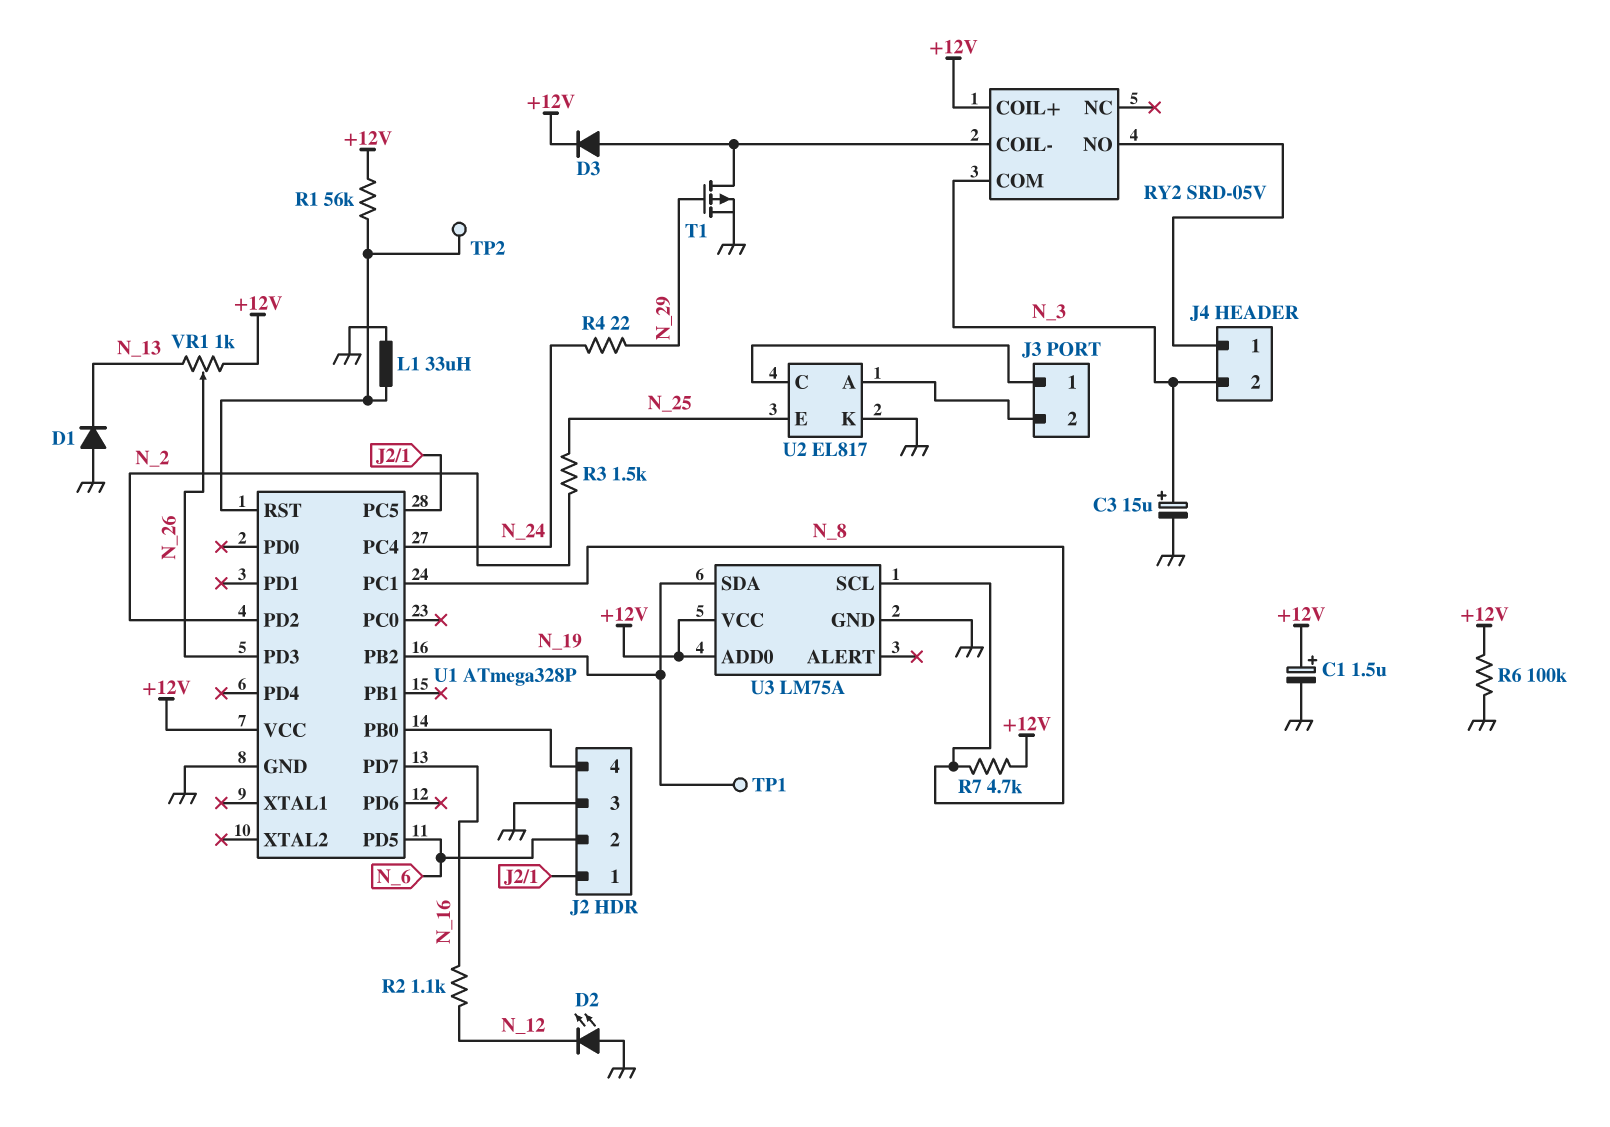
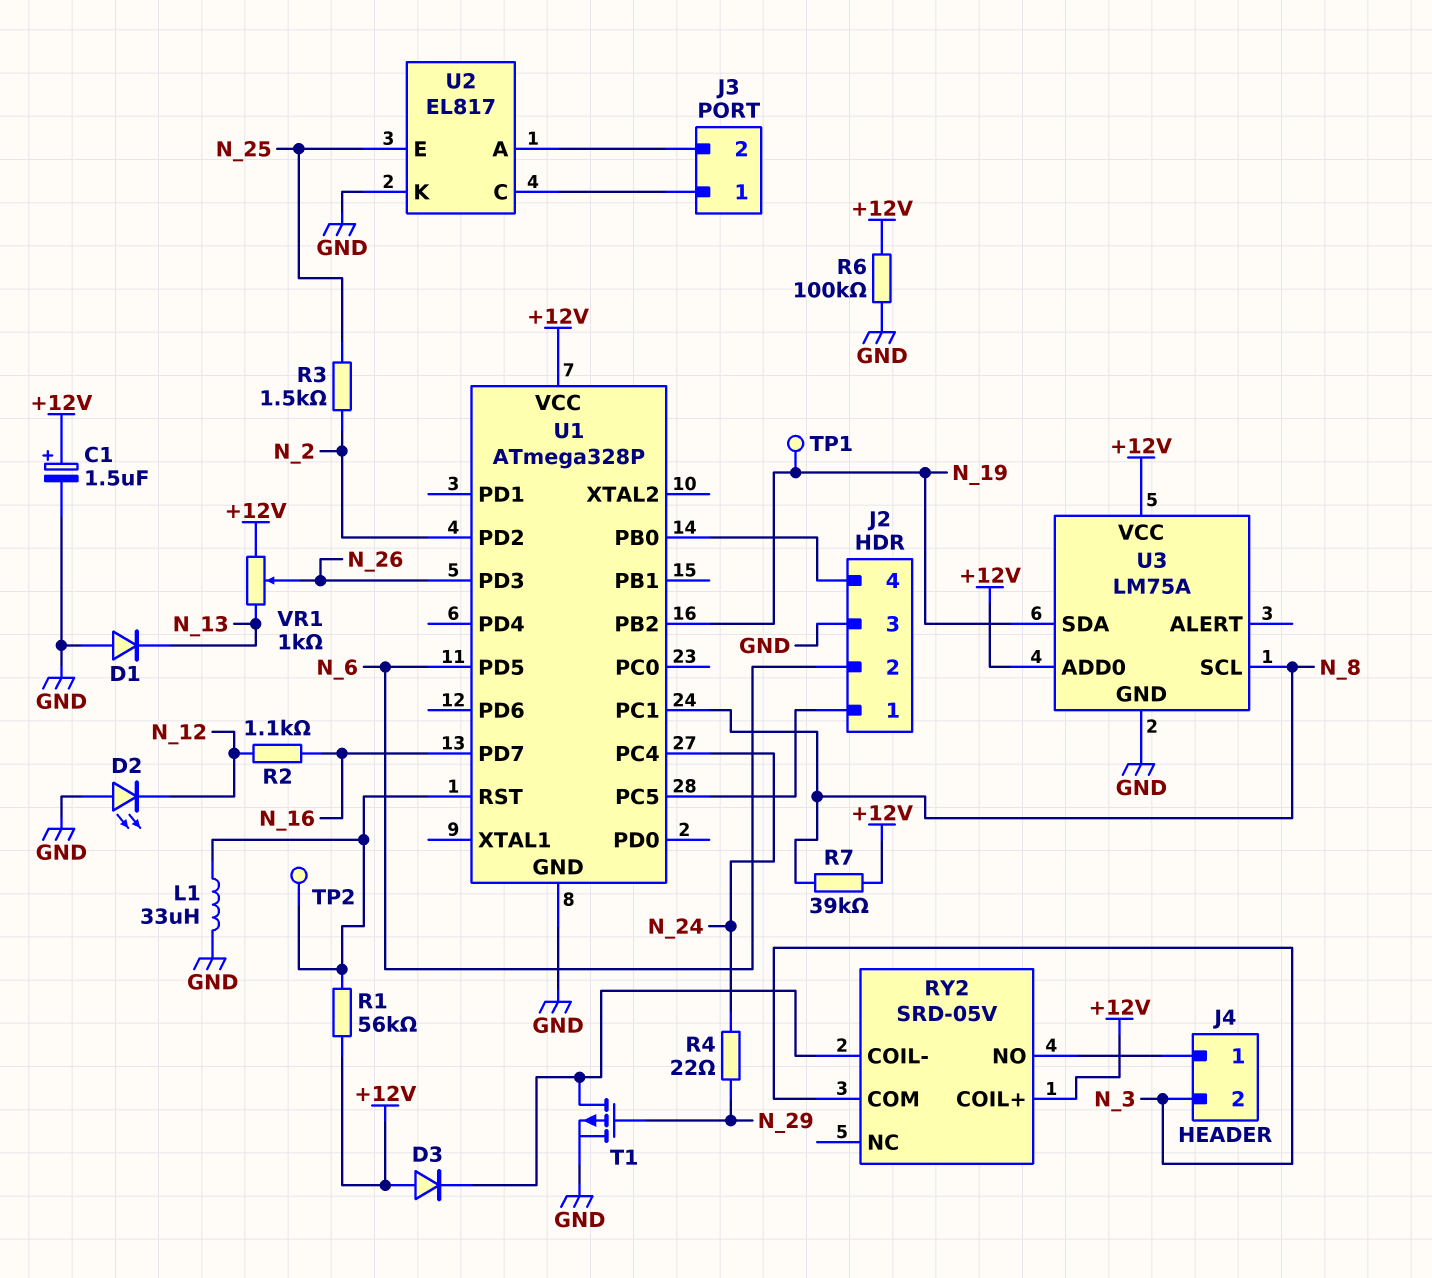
C3: 15uF (plus N_3, minus GND) -> none
D3: diode (A RY2/COIL-, K +12V) -> diode (A +12V, K RY2/COIL-)
R7: 4.7k (+12V, N_8) -> 39k (+12V, N_8)

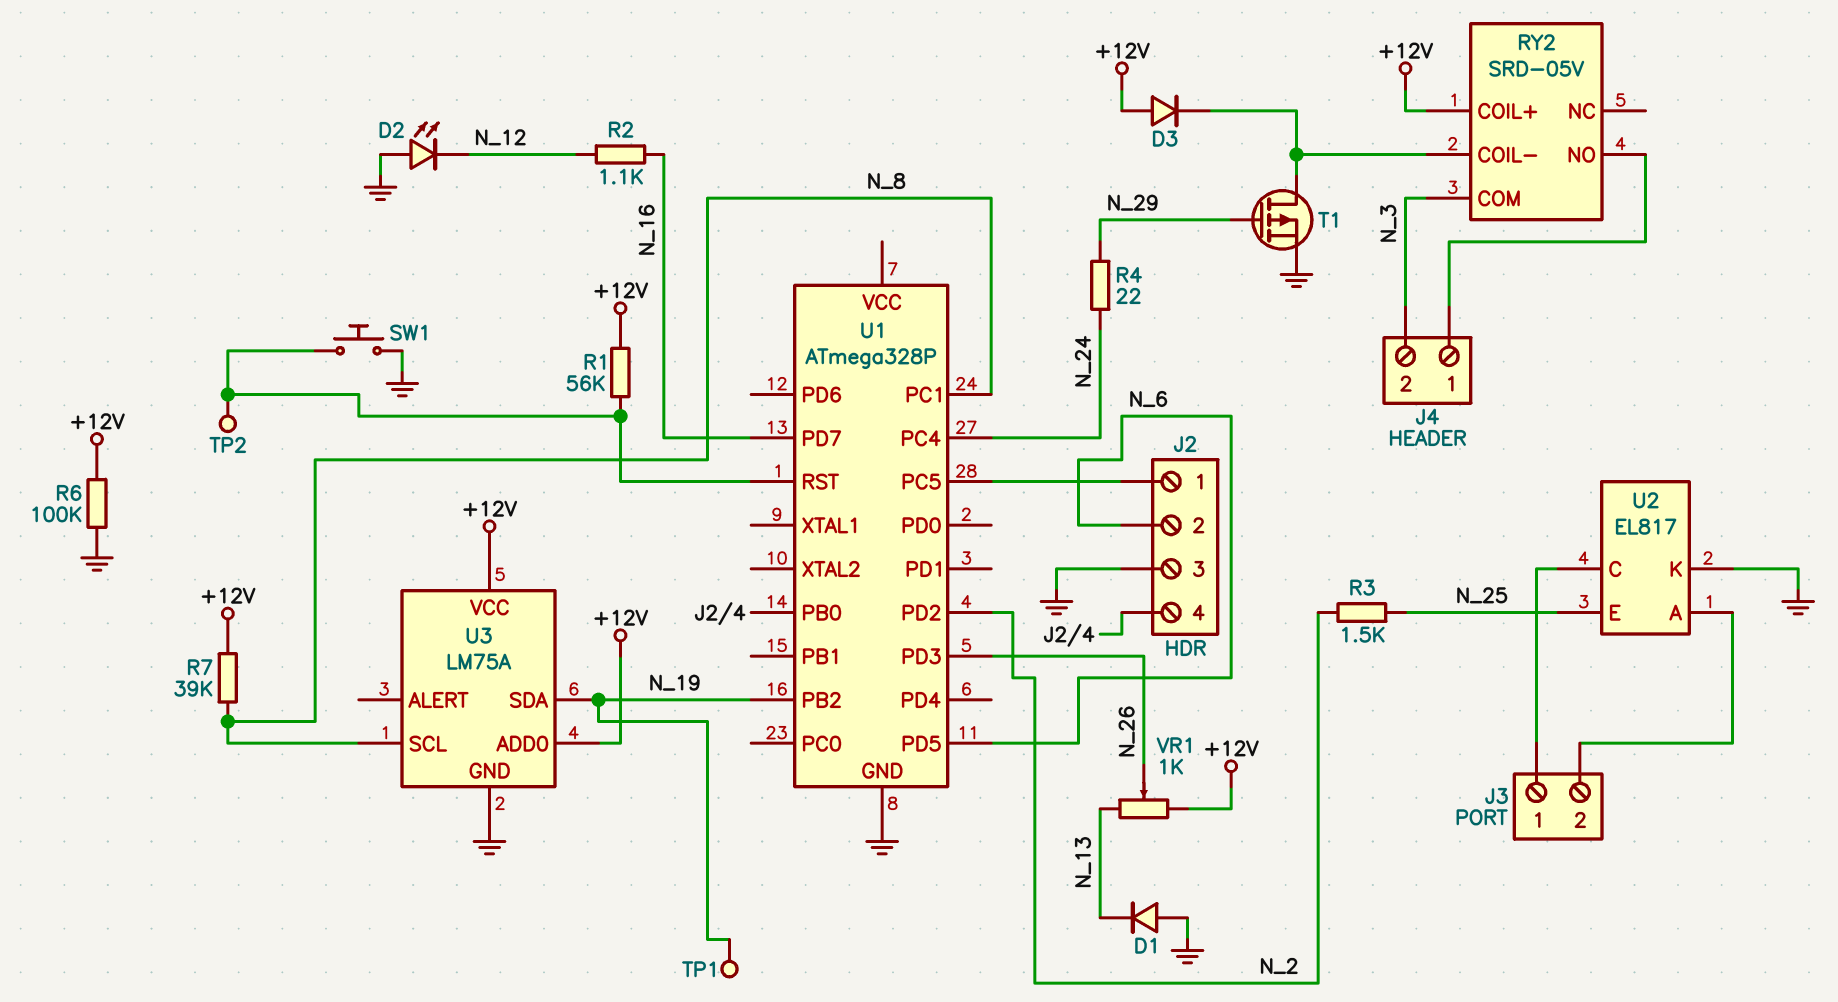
C1: 1.5uF (plus +12V, minus GND) -> none
L1: 33uH (GND, U1/RST) -> none
SW1: none -> button (GND, U1/RST)
U1 pin VCC: +12V -> none

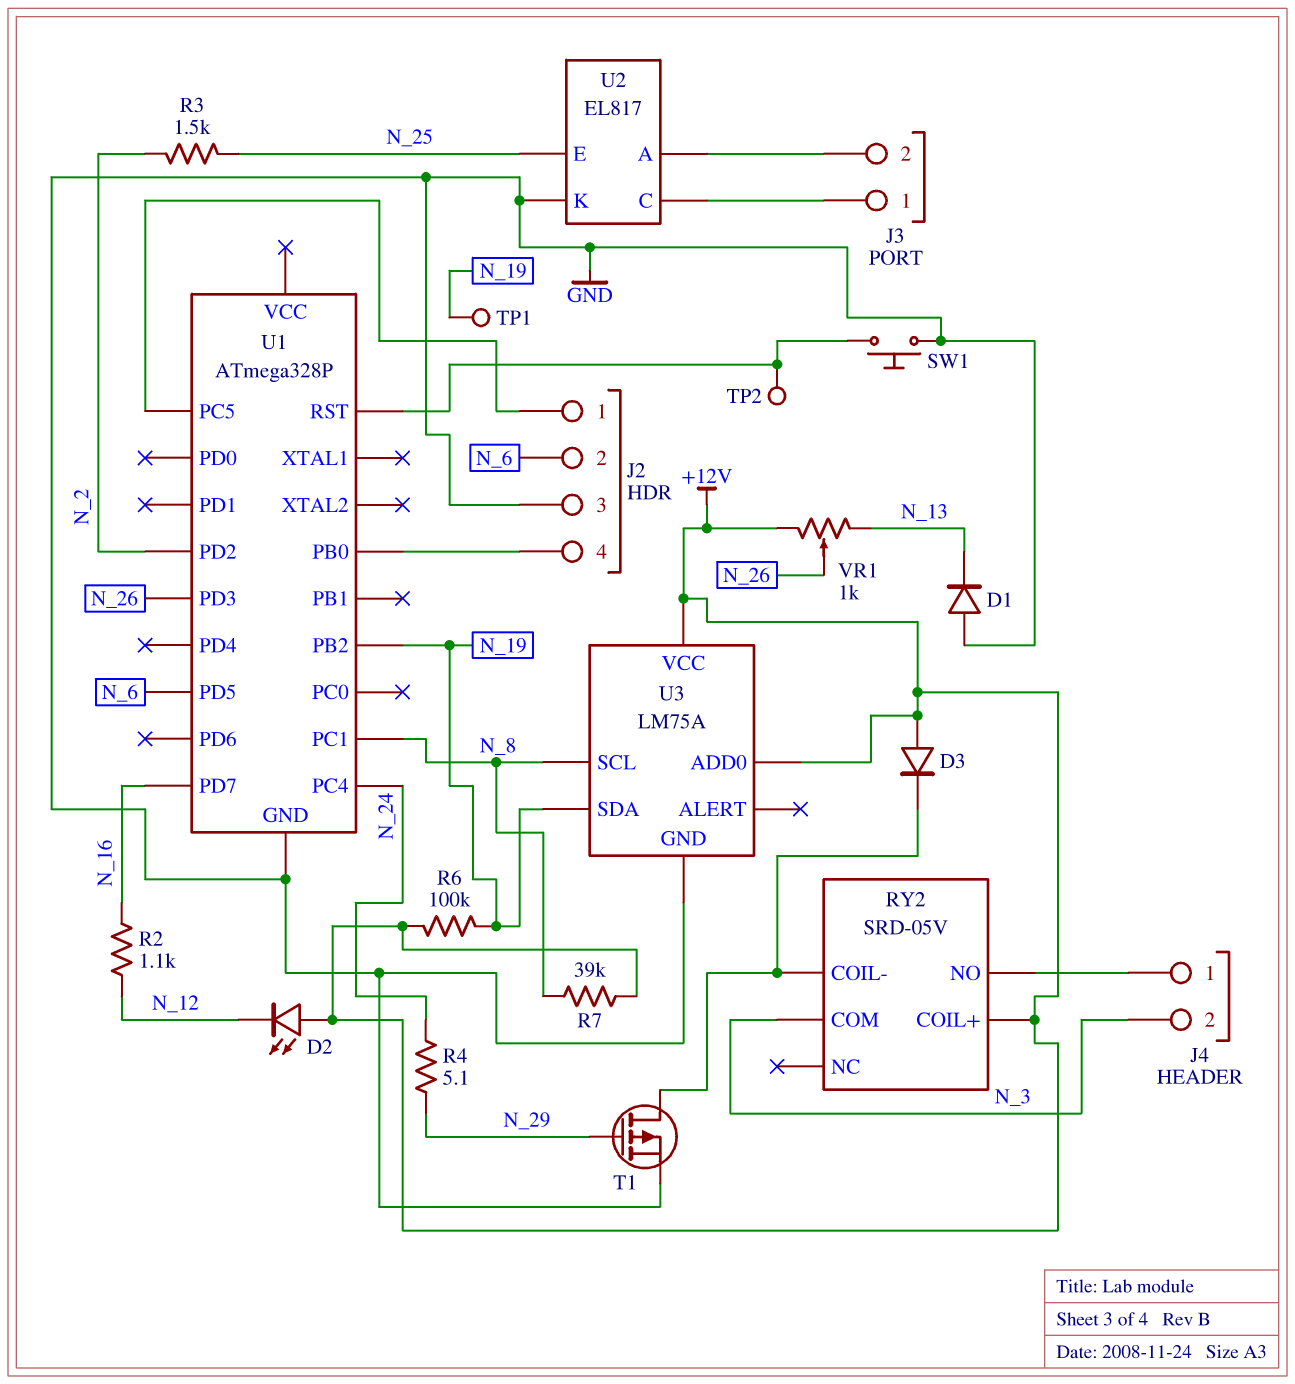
D2: LED (A GND, K N_12) -> LED (A +12V, K N_12)
R1: 56k (+12V, U1/RST) -> none
R4: 22 (N_24, N_29) -> 5.1 (N_24, N_29)
R6: 100k (+12V, GND) -> 100k (+12V, N_19)

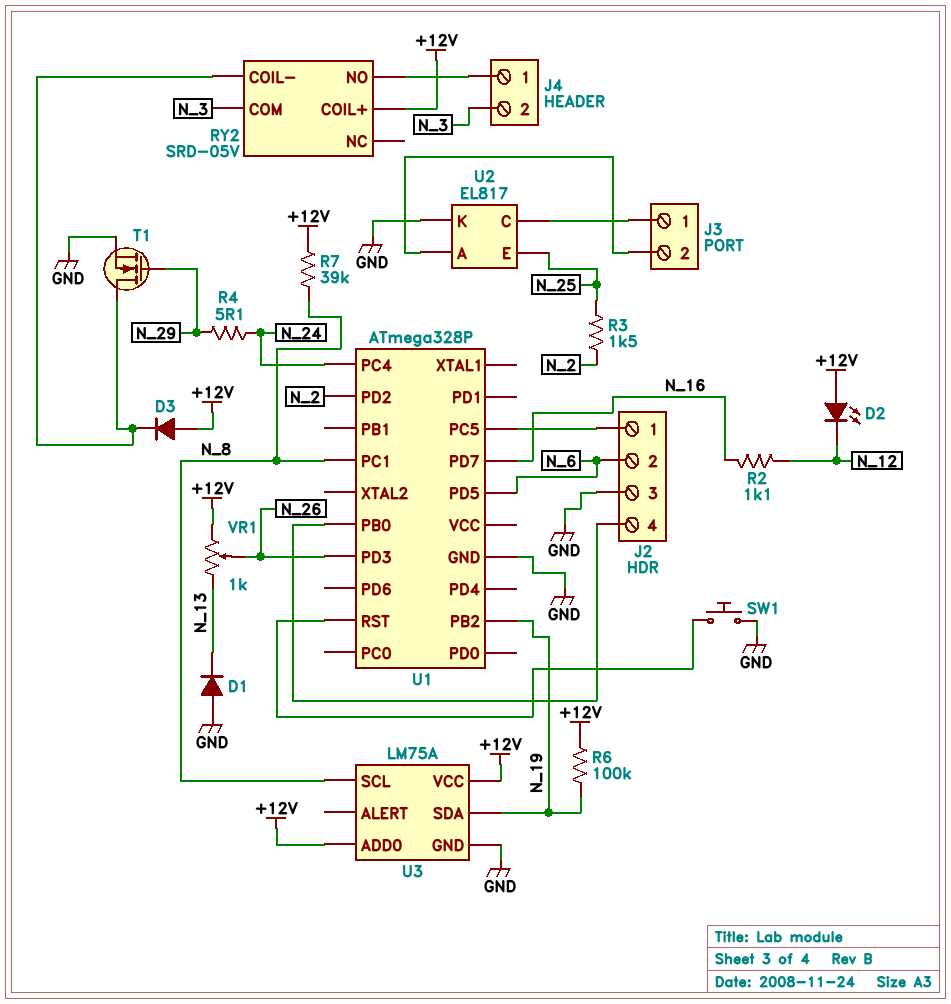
T1: PMOS (G N_29, D RY2/COIL-, S GND) -> NMOS (G N_29, D RY2/COIL-, S GND)
TP1: test point (N_19) -> none
TP2: test point (U1/RST) -> none

